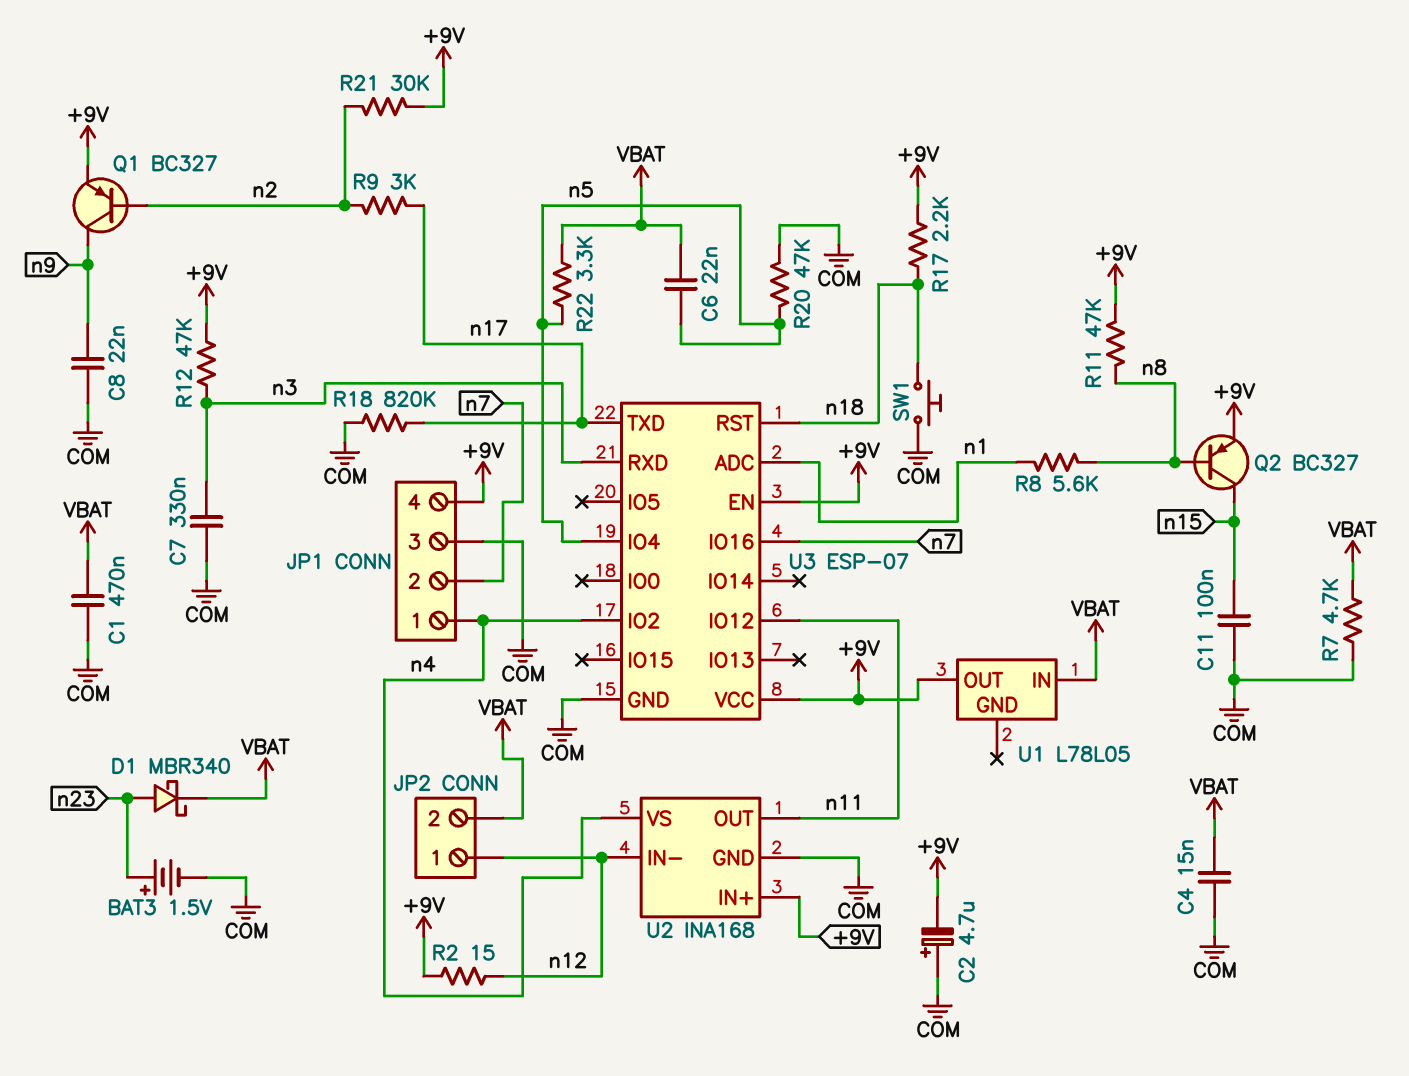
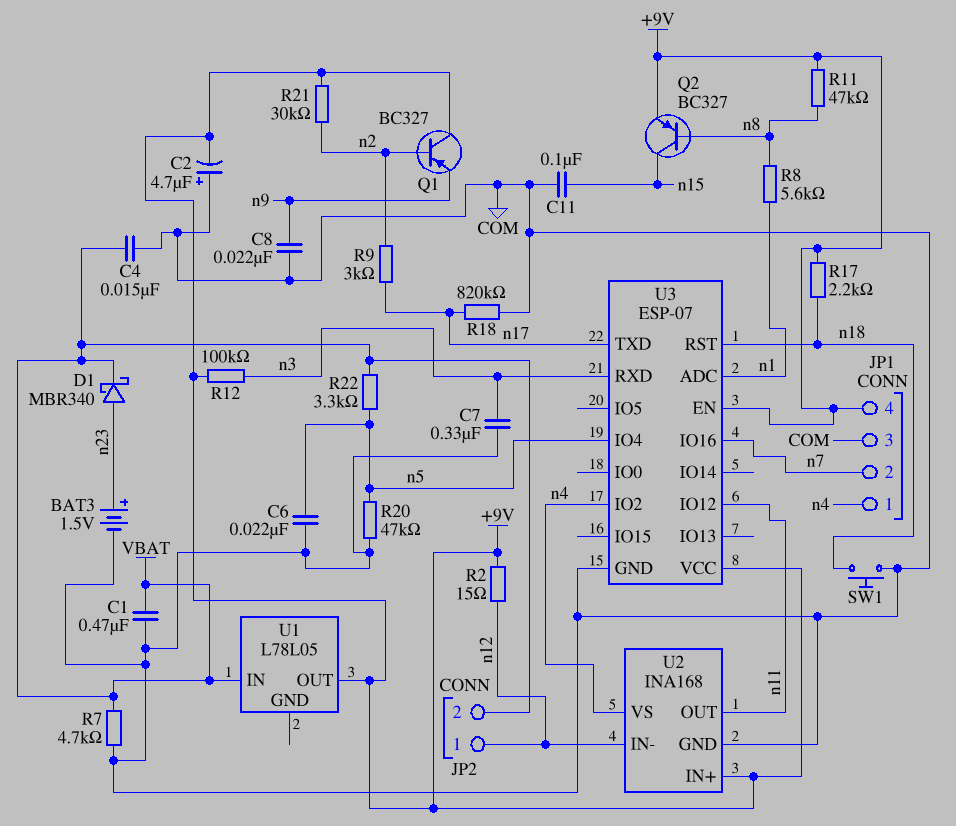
C6: 22nF (VBAT, n5) -> 22nF (COM, n5)
Q1: PNP BC327 (B n2, C n9, E +9V) -> PNP BC327 (B n2, C +9V, E n9)
R12: 47k (+9V, n3) -> 100k (+9V, n3)

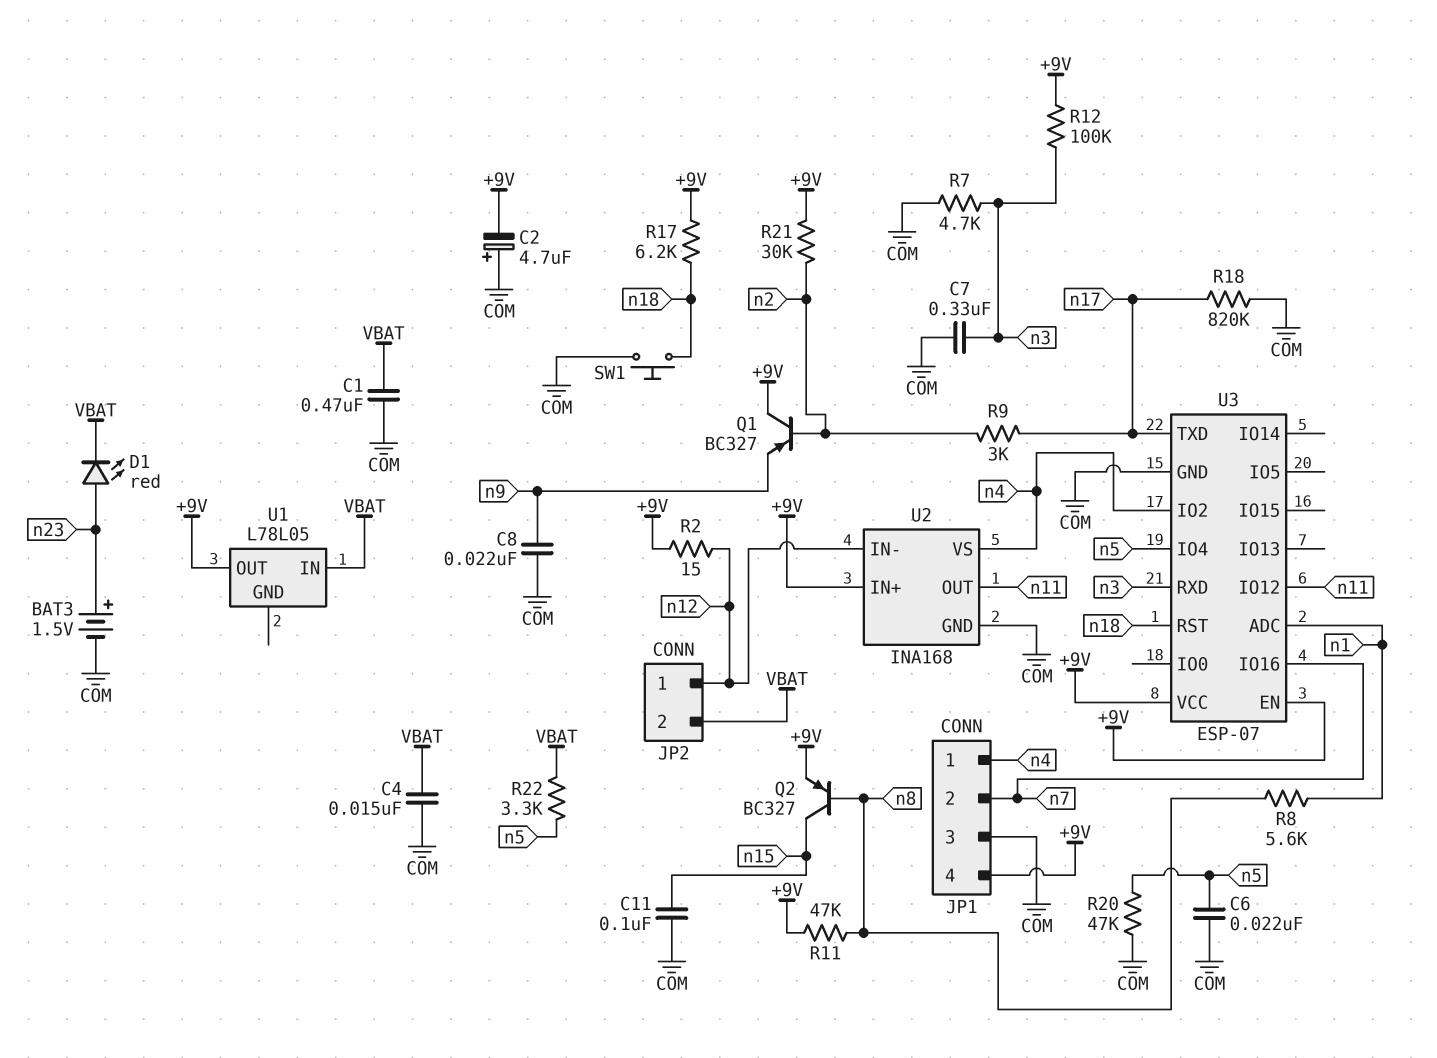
D1: schottky MBR340 (A n23, K VBAT) -> LED red (A n23, K VBAT)
R7: 4.7k (COM, VBAT) -> 4.7k (COM, n3)
R17: 2.2k (+9V, n18) -> 6.2k (+9V, n18)

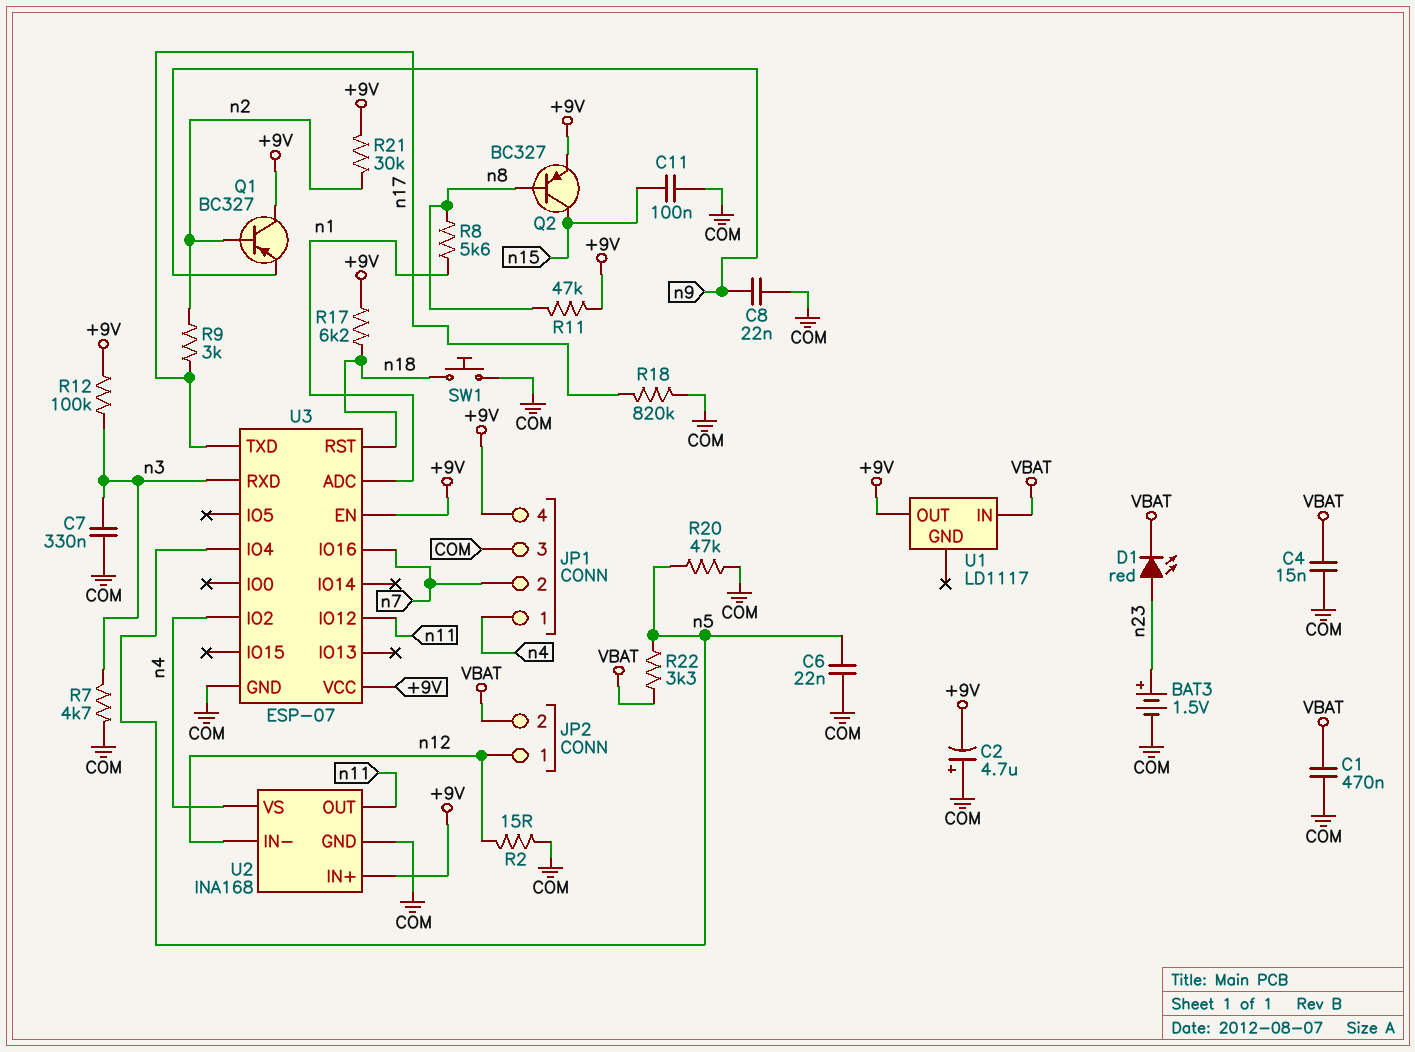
R2: 15 (+9V, n12) -> 15 (COM, n12)
U1: L78L05 -> LD1117

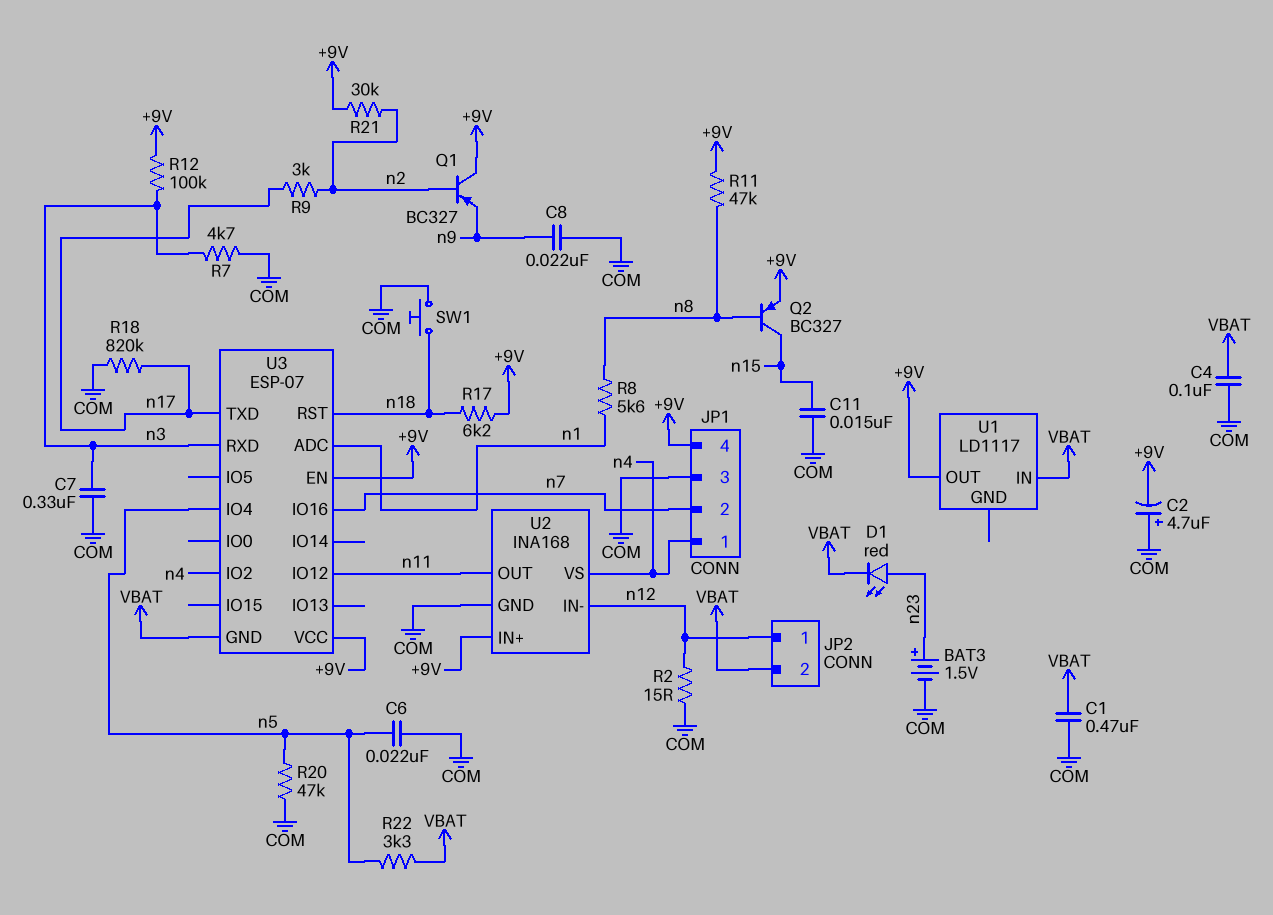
C4: 15nF (COM, VBAT) -> 100nF (COM, VBAT)
C11: 100nF (COM, n15) -> 15nF (COM, n15)
U3 pin GND: COM -> VBAT

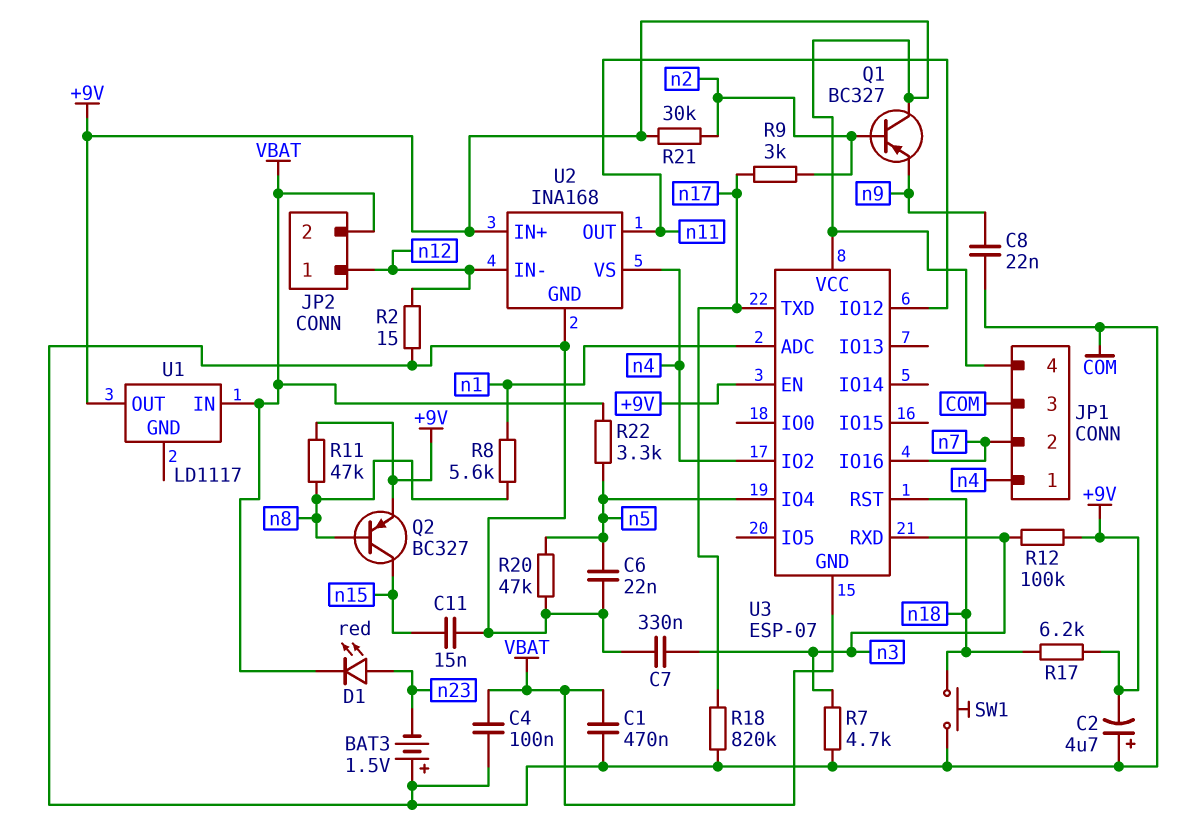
BAT3: 1.5V (plus n23, minus COM) -> 1.5V (plus COM, minus n23)

